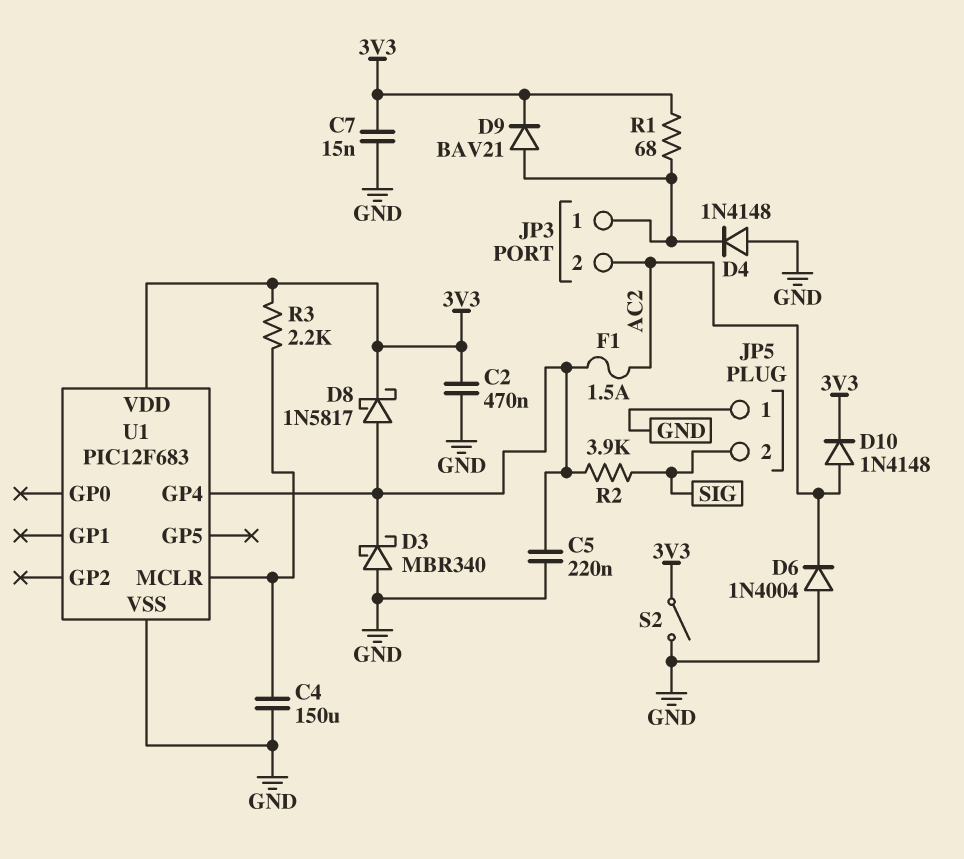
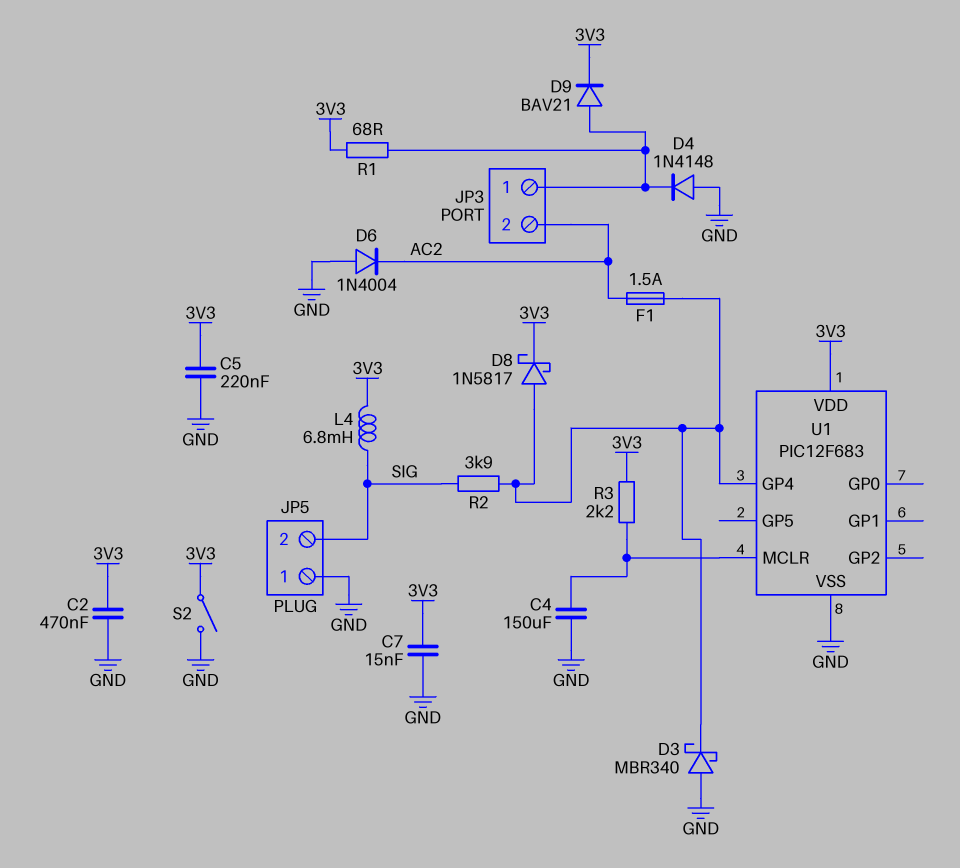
C5: 220nF (GND, U1/GP4) -> 220nF (3V3, GND)
D10: diode 1N4148 (A AC2, K 3V3) -> none
L4: none -> 6.8mH (3V3, SIG)

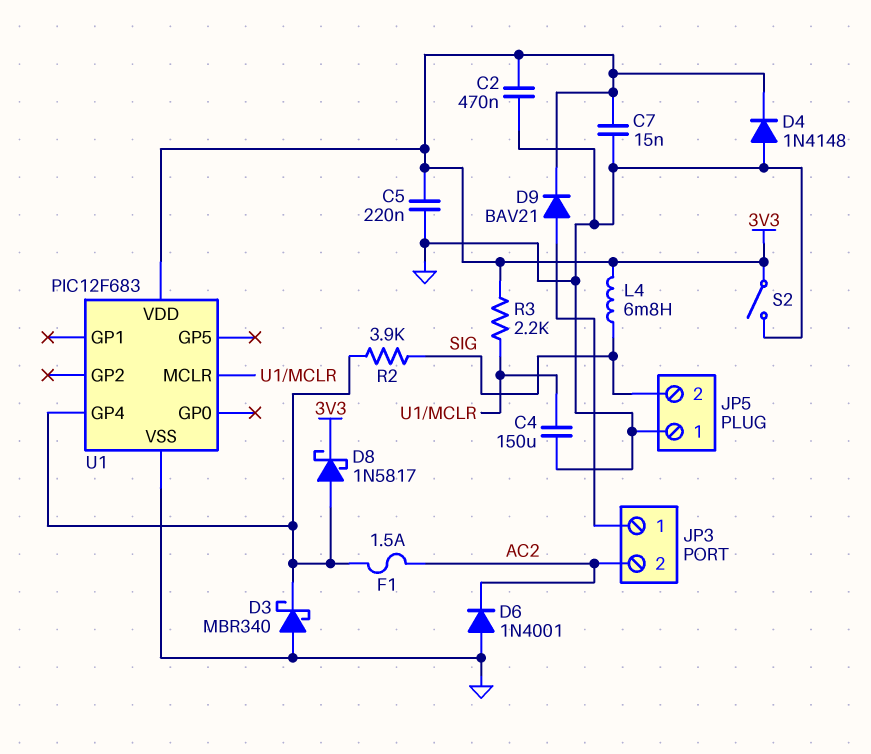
D4: diode 1N4148 (A GND, K JP3/1) -> diode 1N4148 (A GND, K 3V3)
D6: diode 1N4004 (A GND, K AC2) -> diode 1N4001 (A GND, K AC2)
R1: 68 (3V3, JP3/1) -> none

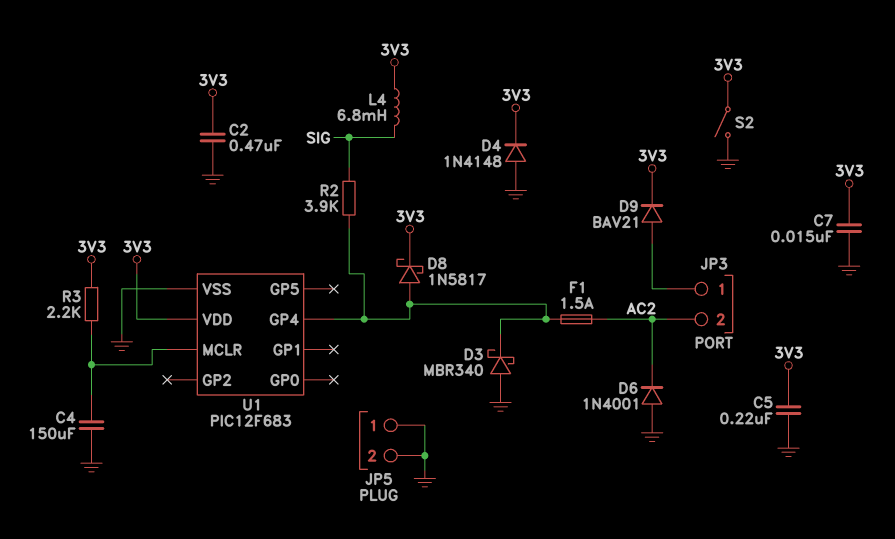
JP5 pin 2: SIG -> GND

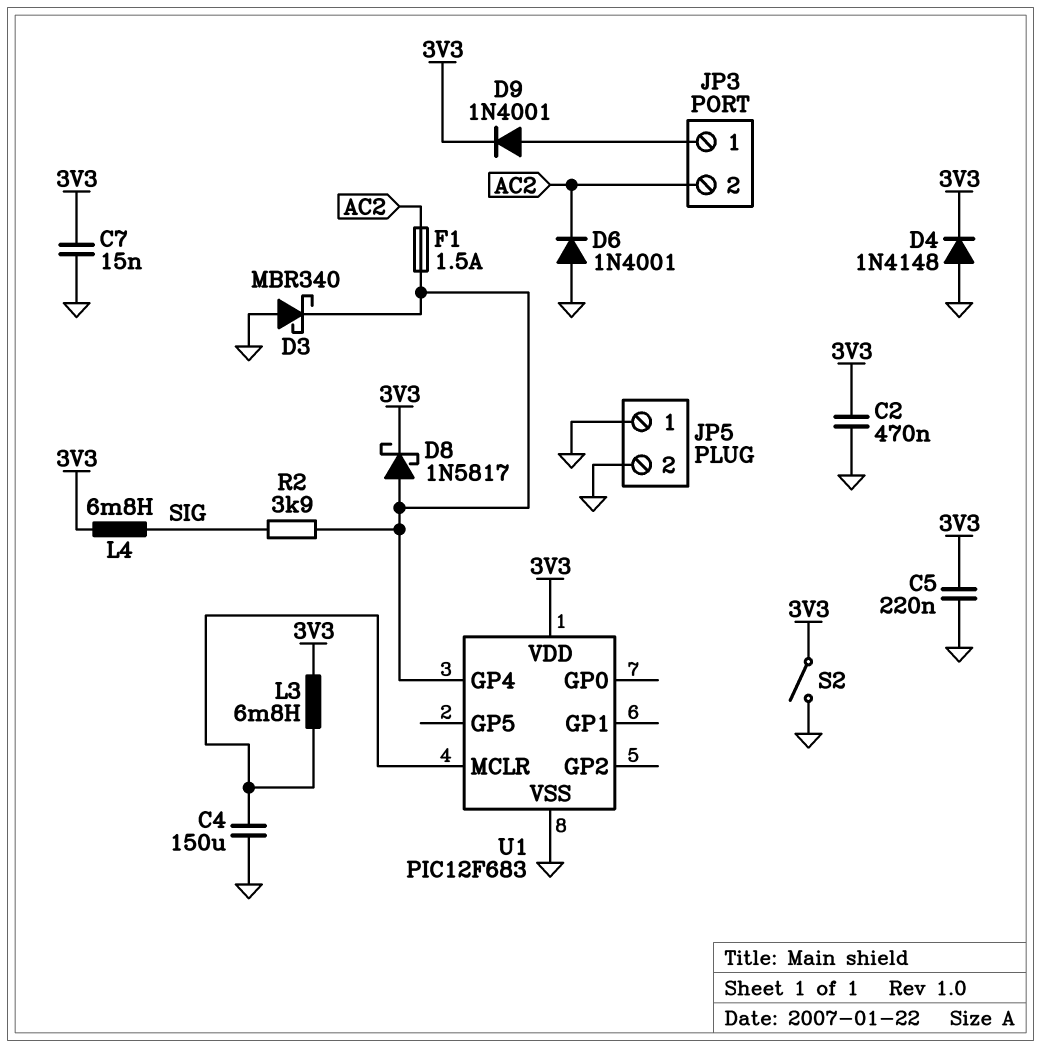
D9: diode BAV21 (A JP3/1, K 3V3) -> diode 1N4001 (A JP3/1, K 3V3)
L3: none -> 6.8mH (3V3, U1/MCLR)
R3: 2.2k (3V3, U1/MCLR) -> none

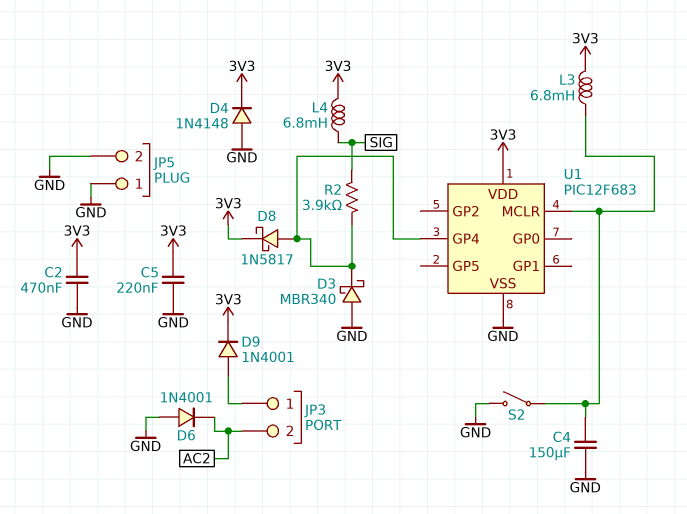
C7: 15nF (3V3, GND) -> none
F1: 1.5A (AC2, U1/GP4) -> none
S2: switch (3V3, GND) -> switch (GND, U1/MCLR)

